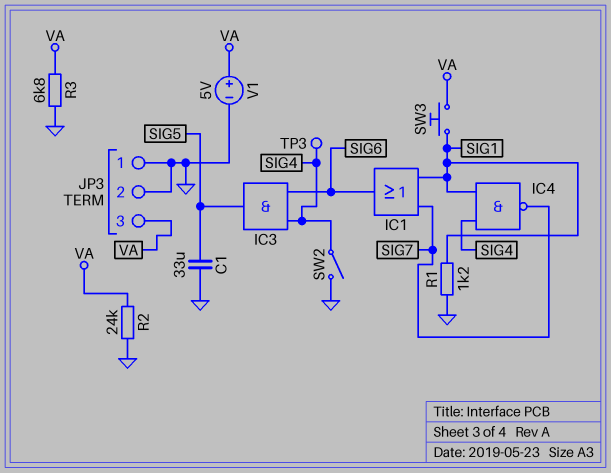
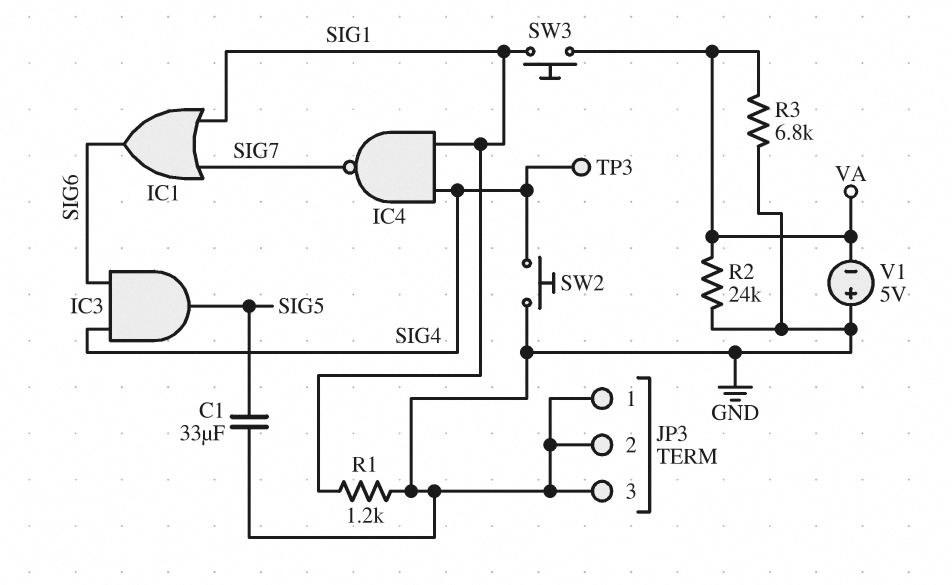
JP3 pin 3: VA -> GND
SW2: switch (GND, SIG4) -> button (GND, SIG4)
V1: 5V (plus VA, minus GND) -> 5V (plus GND, minus VA)

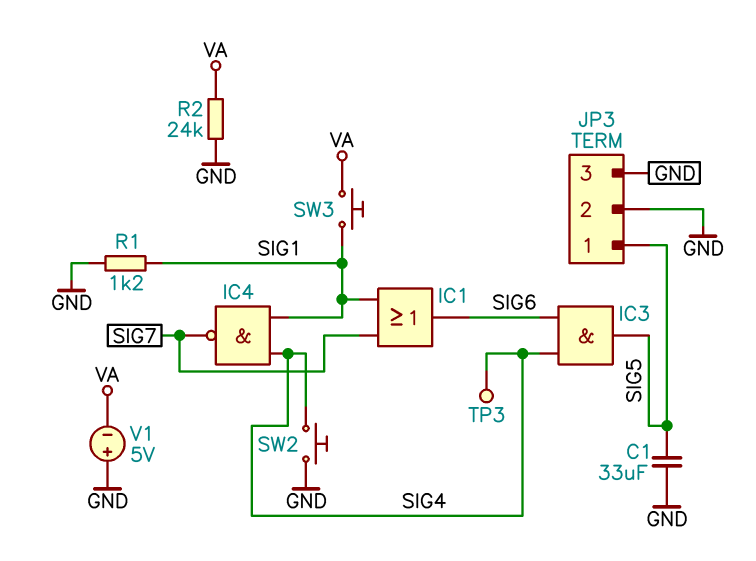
JP3 pin 1: GND -> SIG5
R3: 6.8k (GND, VA) -> none

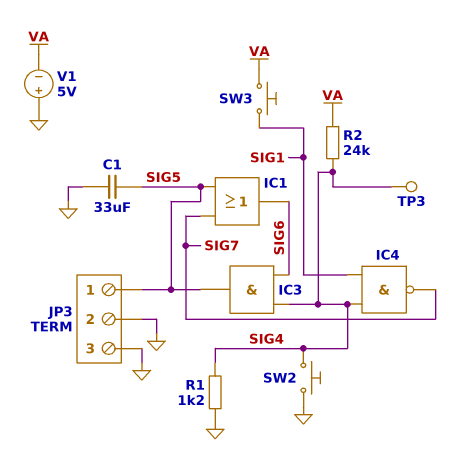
IC1: OR (in SIG1, in SIG7, out SIG6) -> OR (in SIG5, in SIG7, out SIG6)
R1: 1.2k (GND, SIG1) -> 1.2k (GND, SIG4)
R2: 24k (GND, VA) -> 24k (SIG4, VA)

